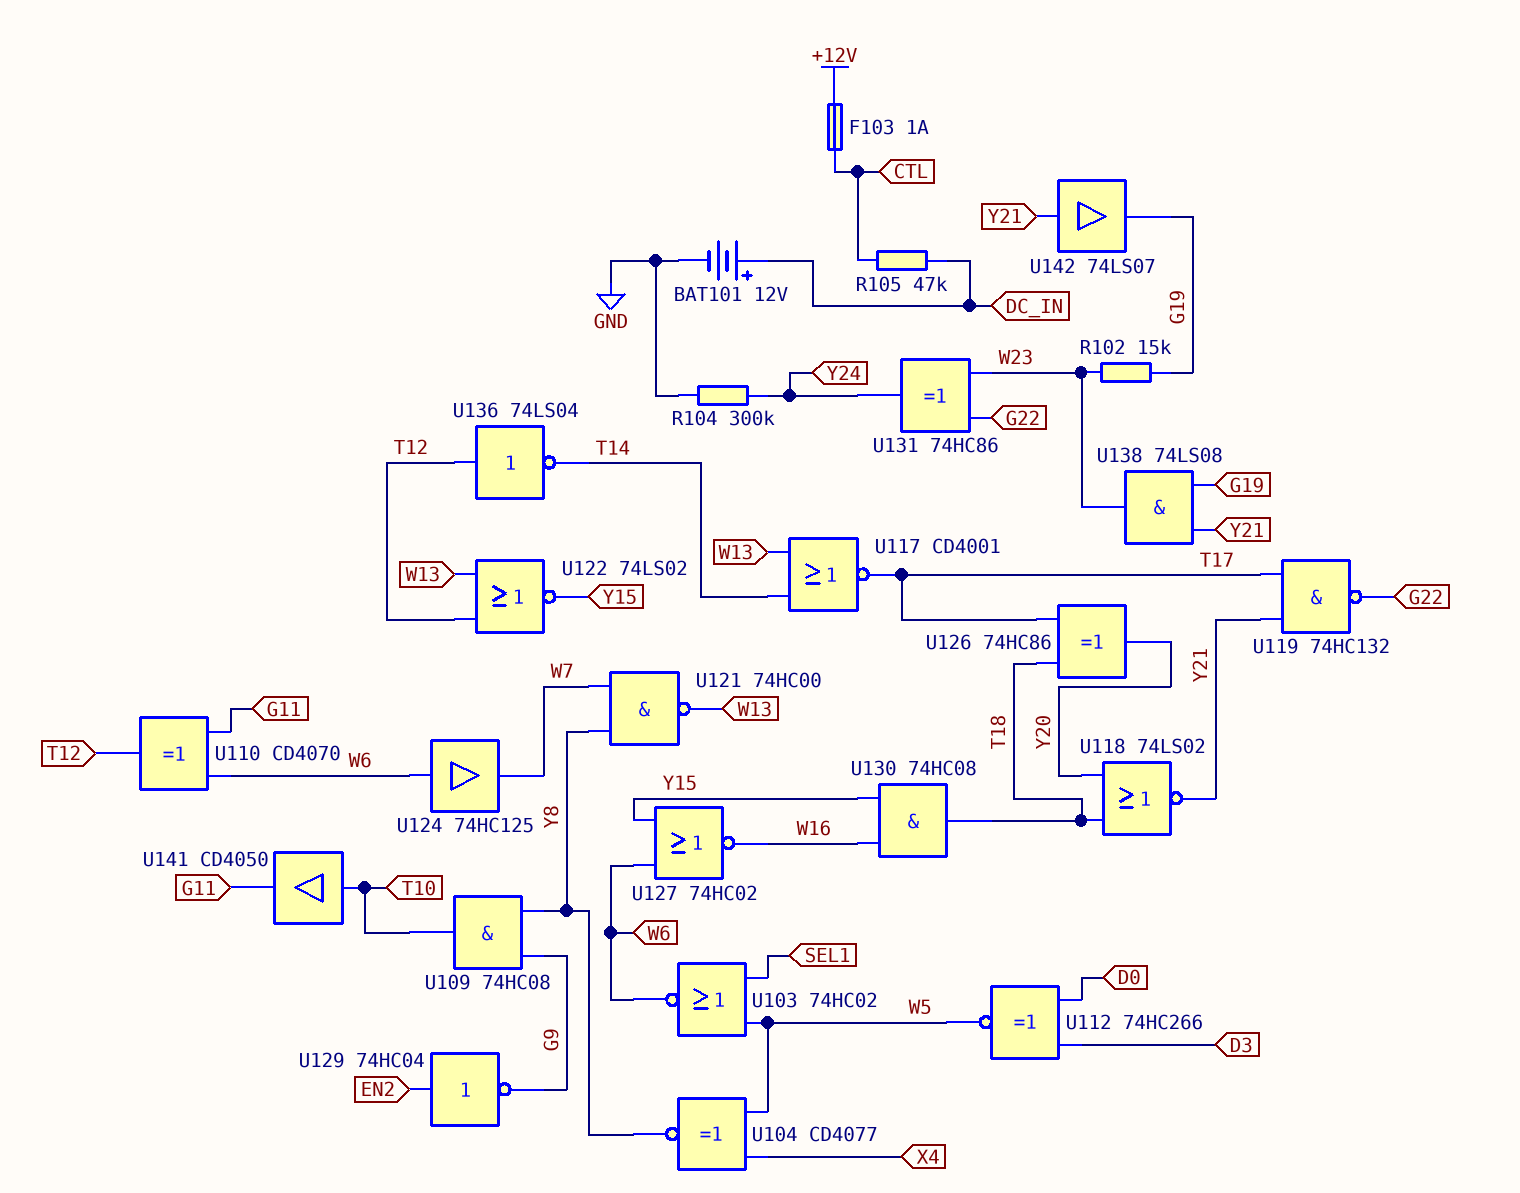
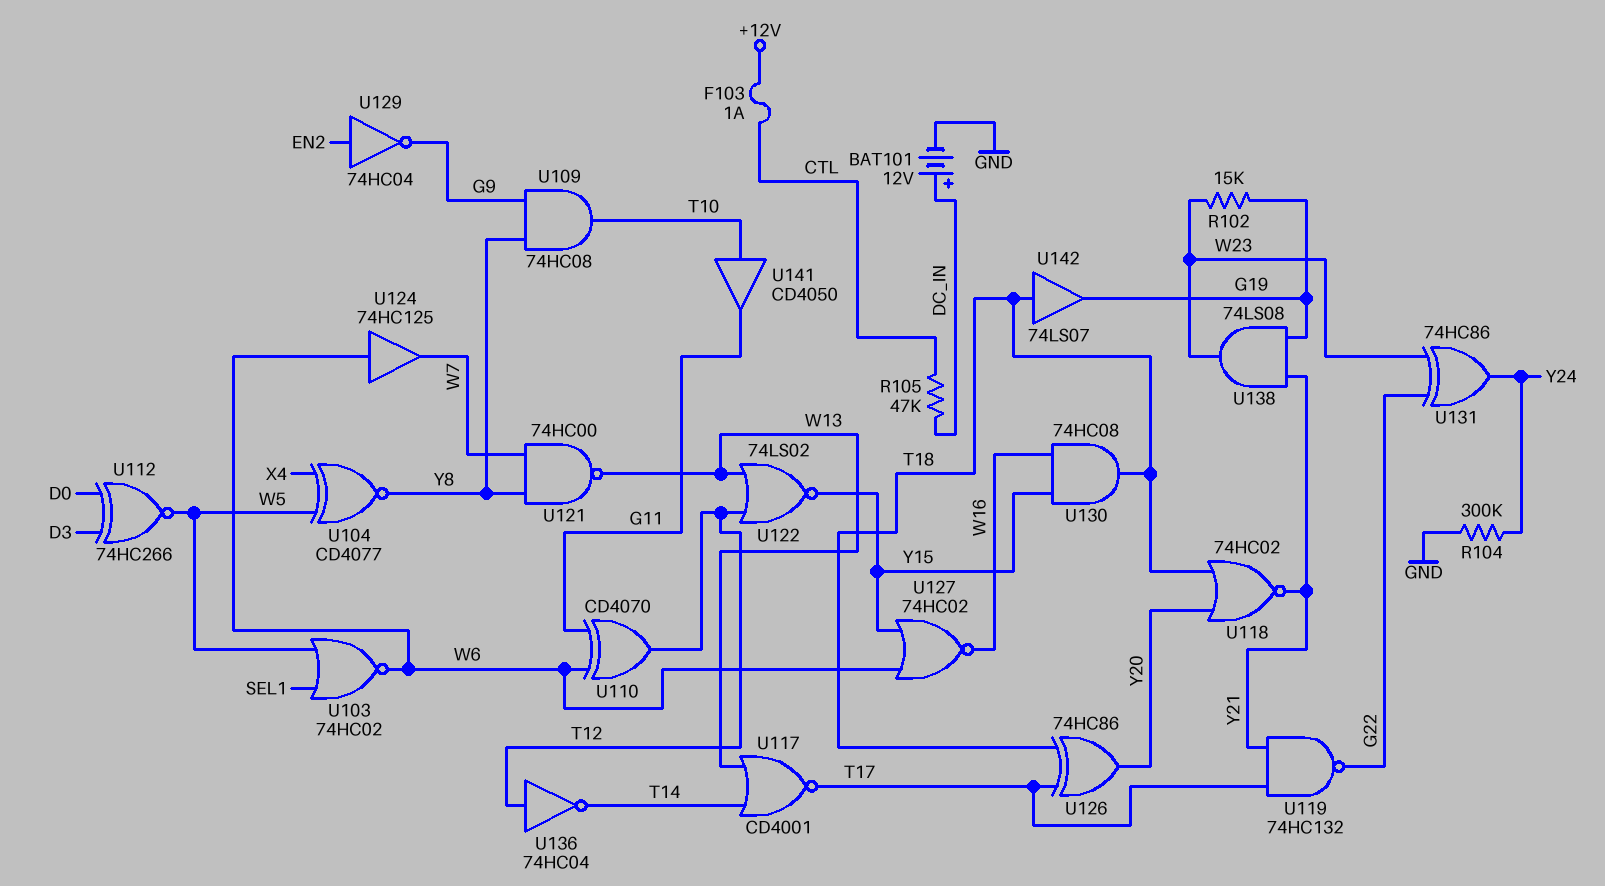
U118: NOR 74LS02 (in T18, in Y20, out Y21) -> NOR 74HC02 (in T18, in Y20, out Y21)
U136: NOT 74LS04 (in T12, out T14) -> NOT 74HC04 (in T12, out T14)
U142: buffer 74LS07 (in Y21, out G19) -> buffer 74LS07 (in T18, out G19)

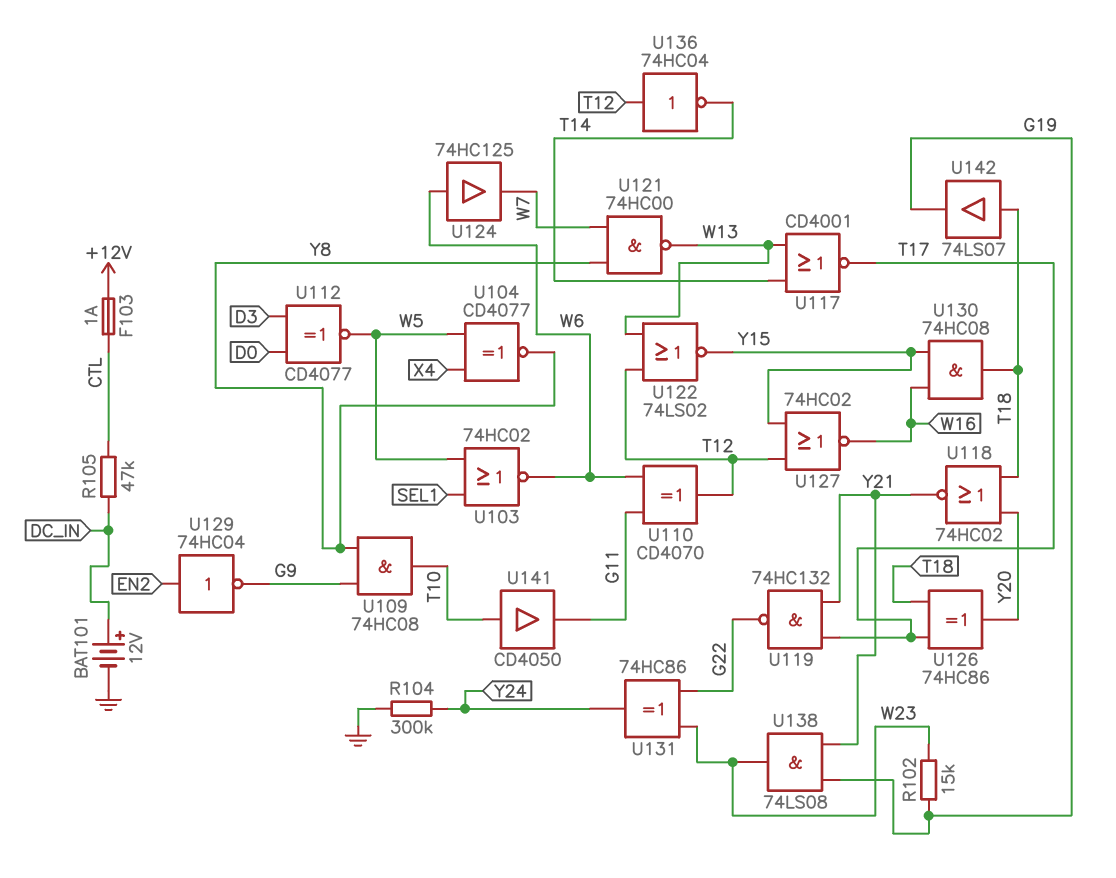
U112: XNOR 74HC266 (in D0, in D3, out W5) -> XNOR CD4077 (in D0, in D3, out W5)
U127: NOR 74HC02 (in W6, in Y15, out W16) -> NOR 74HC02 (in T12, in Y15, out W16)

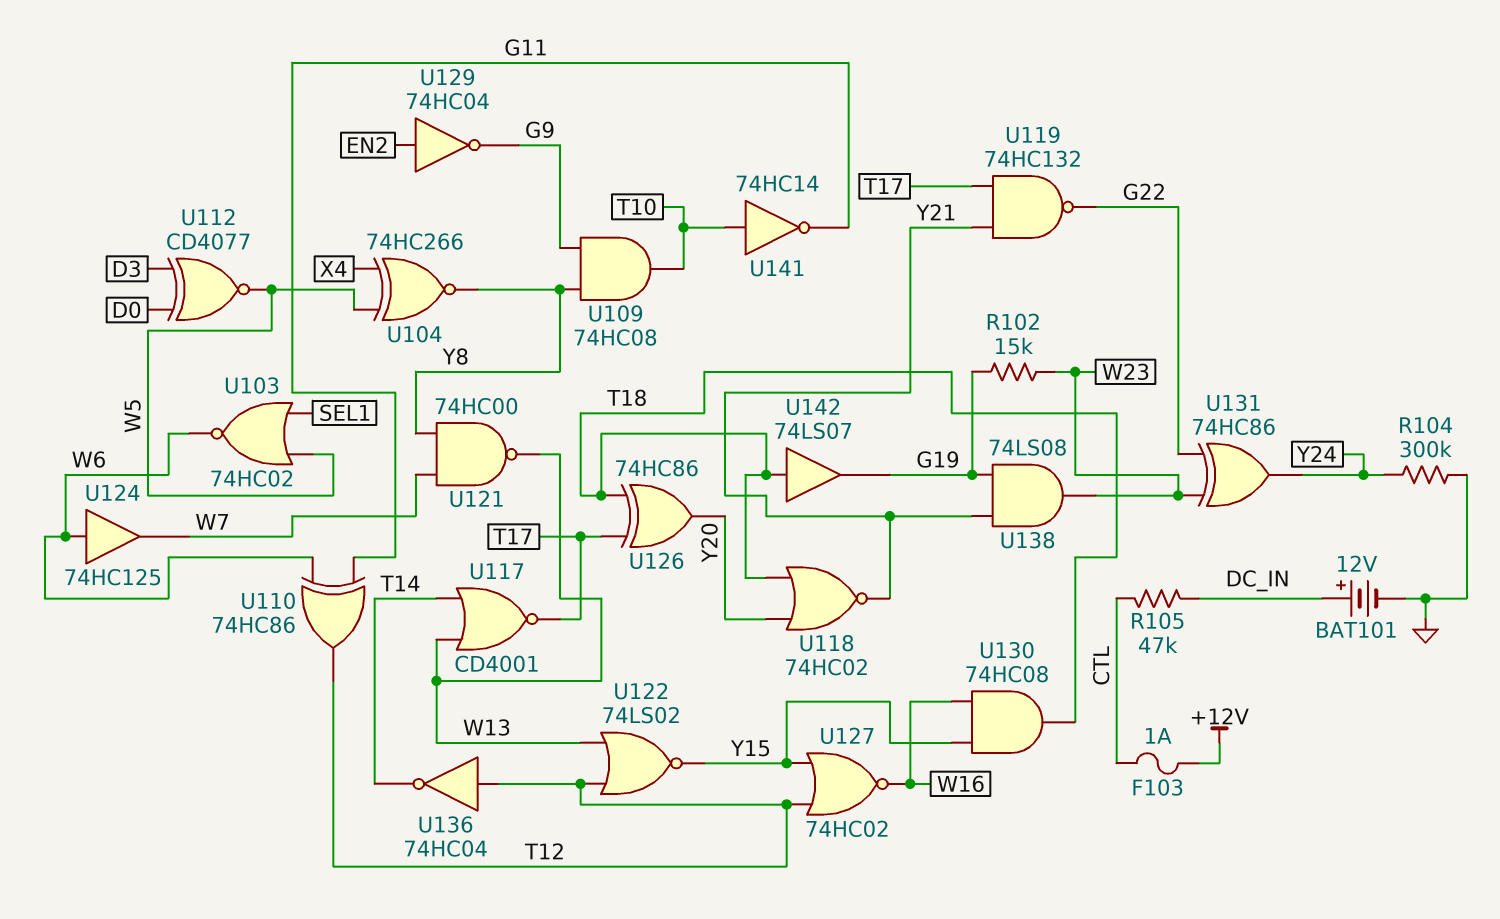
U104: XNOR CD4077 (in W5, in X4, out Y8) -> XNOR 74HC266 (in W5, in X4, out Y8)
U110: XOR CD4070 (in G11, in W6, out T12) -> XOR 74HC86 (in G11, in W6, out T12)
U141: buffer CD4050 (in T10, out G11) -> NOT 74HC14 (in T10, out G11)

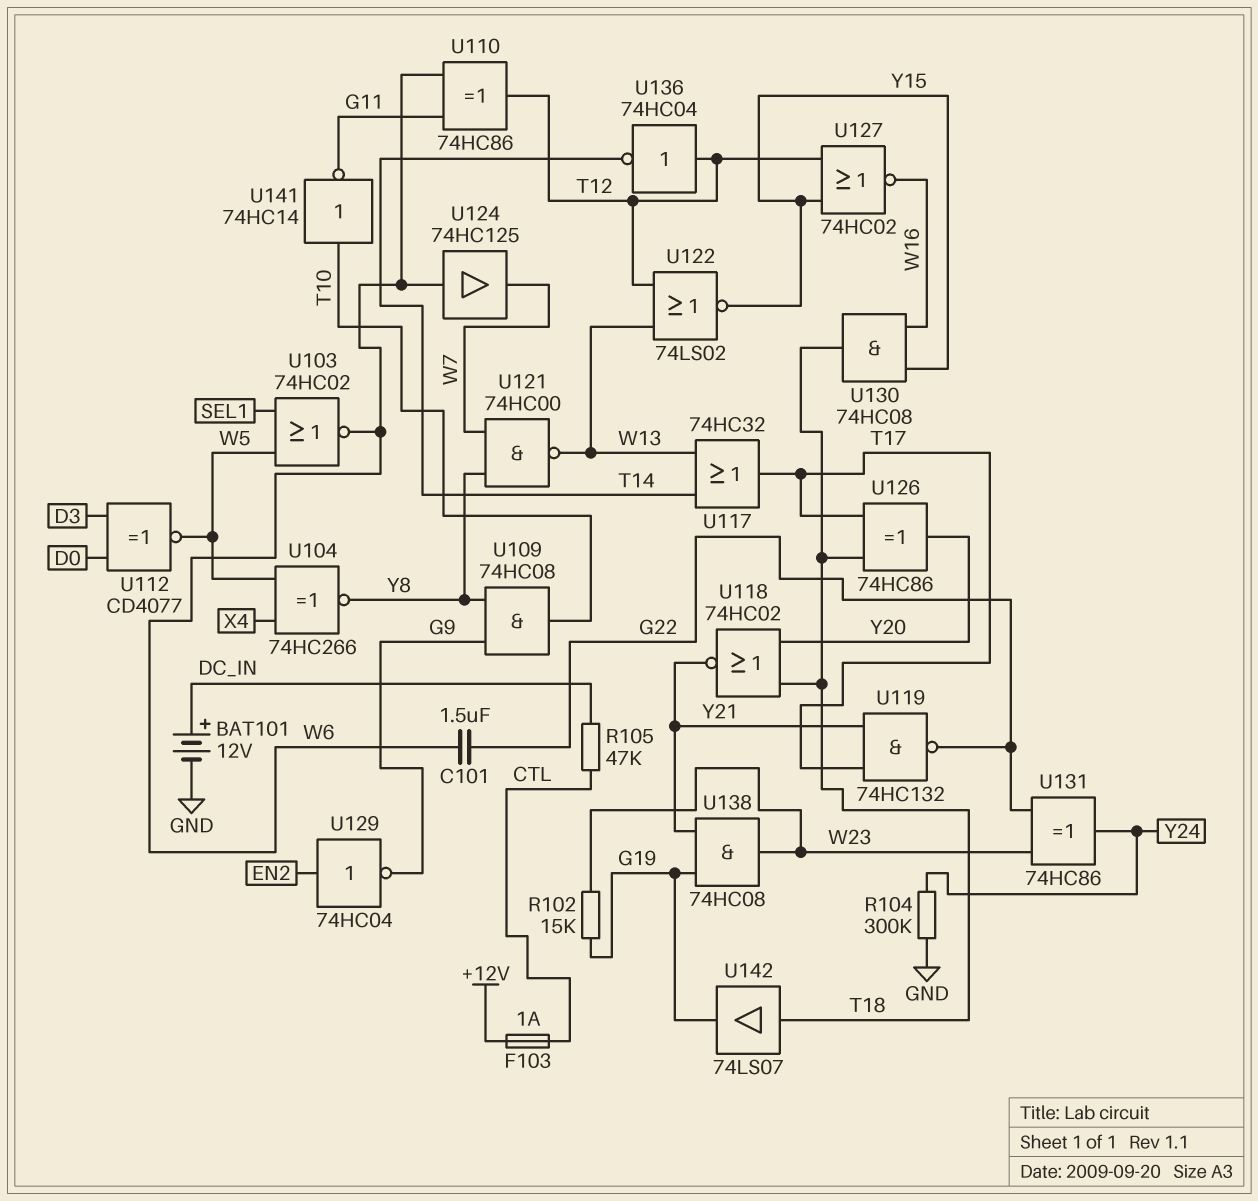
C101: none -> 1.5uF (G22, W6)
U117: NOR CD4001 (in T14, in W13, out T17) -> OR 74HC32 (in T14, in W13, out T17)
U138: AND 74LS08 (in G19, in Y21, out W23) -> AND 74HC08 (in G19, in Y21, out W23)

